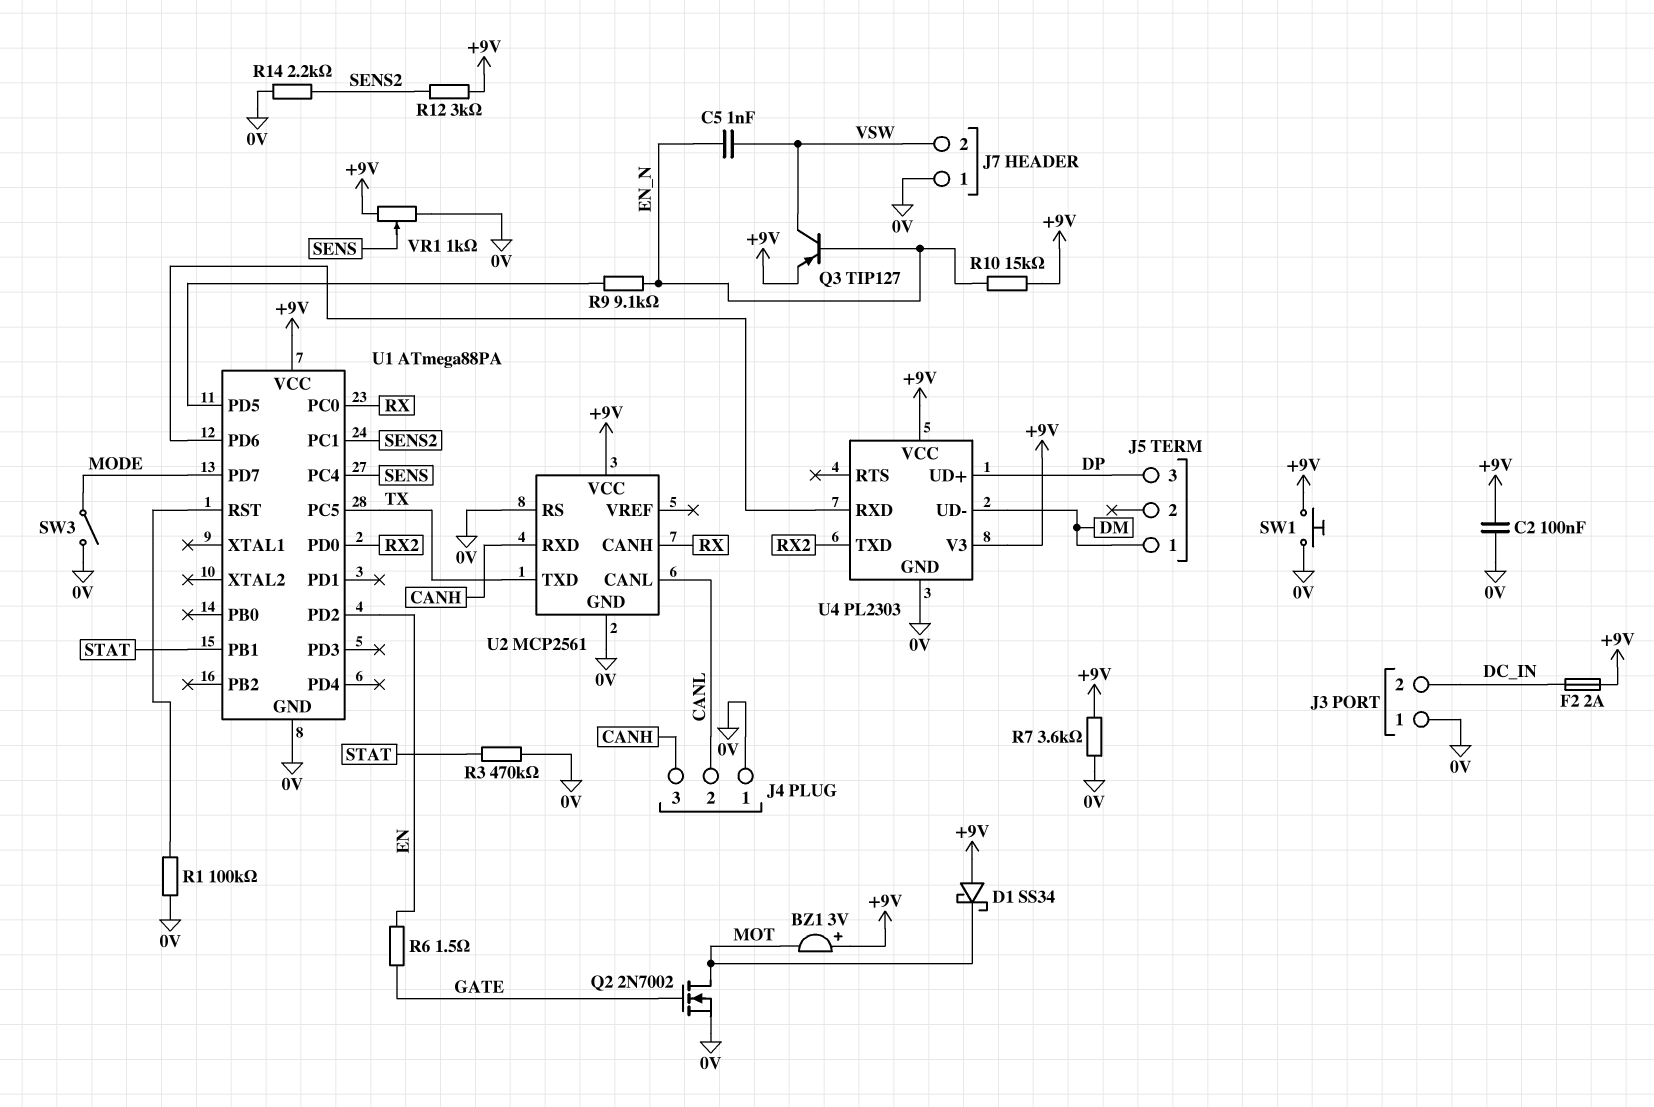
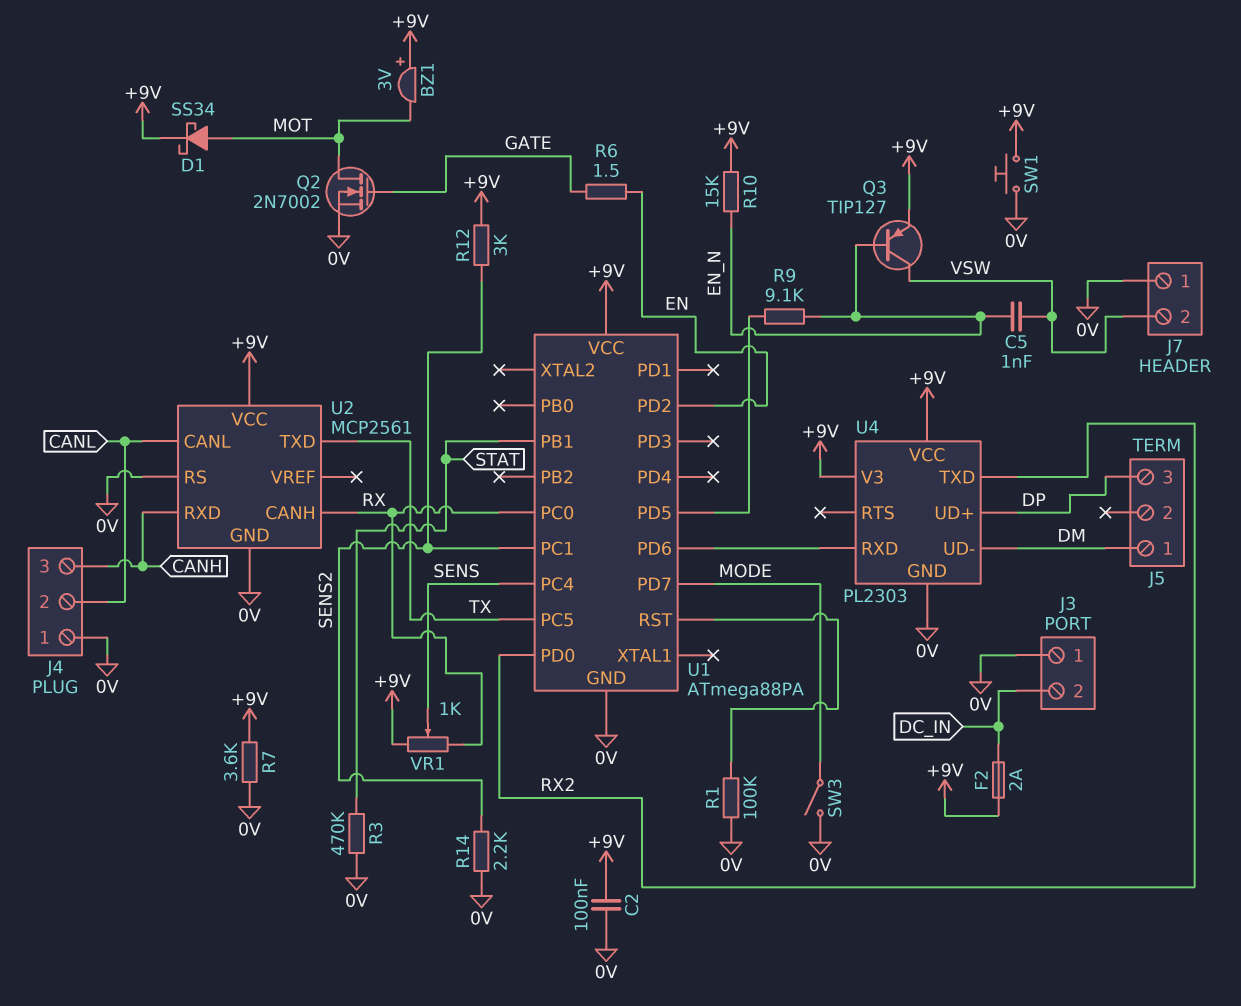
D1: schottky SS34 (A +9V, K MOT) -> schottky SS34 (A MOT, K +9V)
VR1: 1k (+9V, 0V, wiper SENS) -> 1k (+9V, RX, wiper SENS)

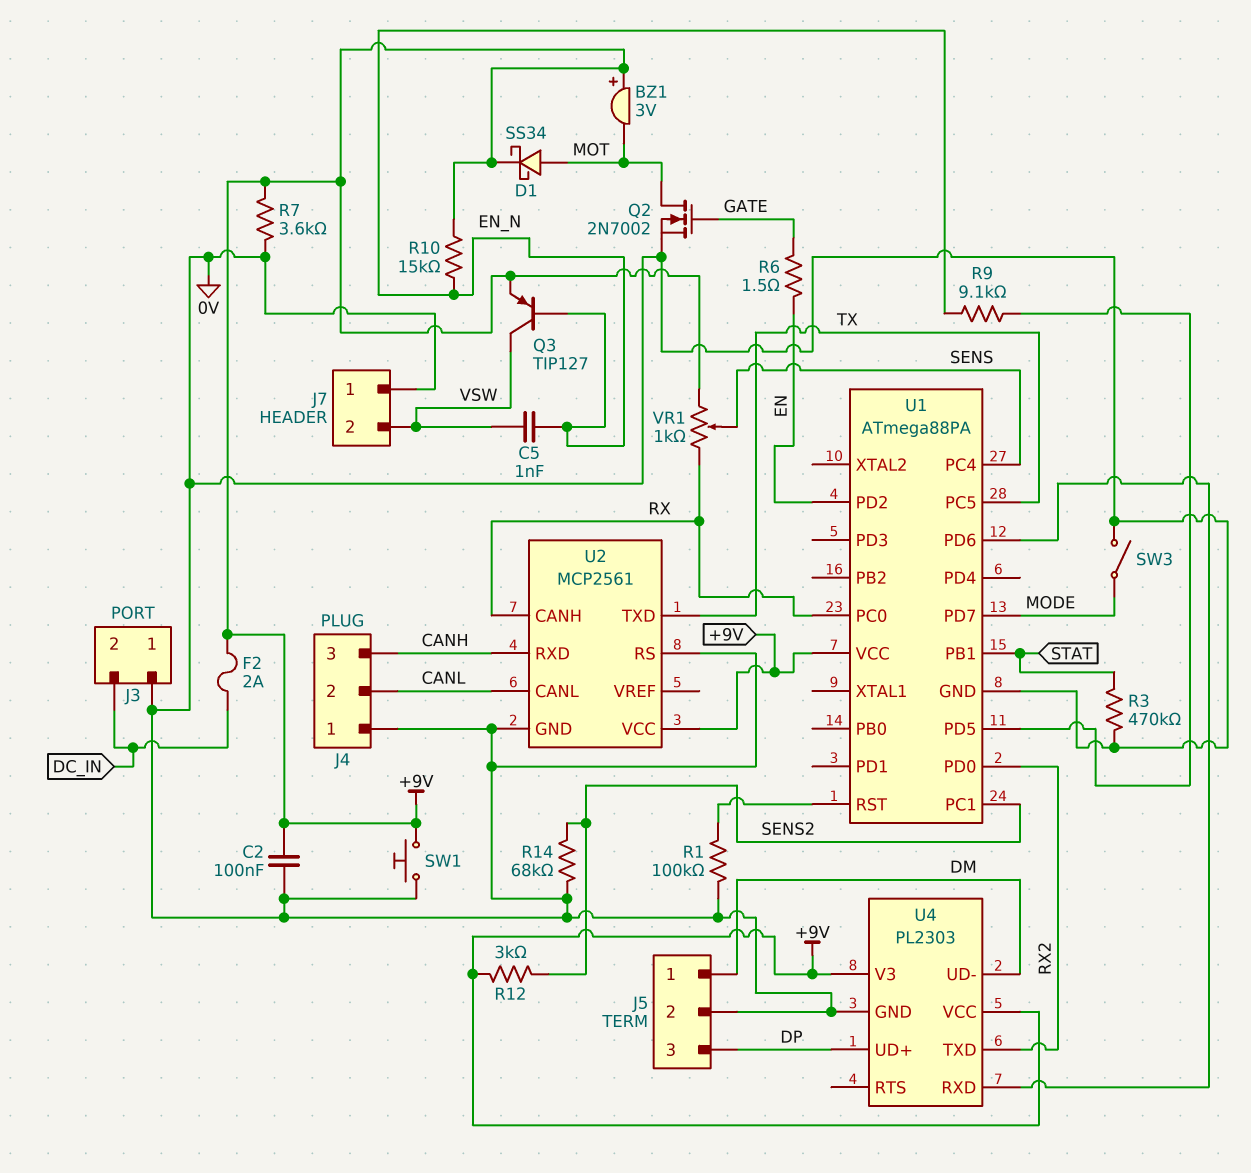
J5 pin 2: none -> 0V
R14: 2.2k (0V, SENS2) -> 68k (0V, SENS2)

